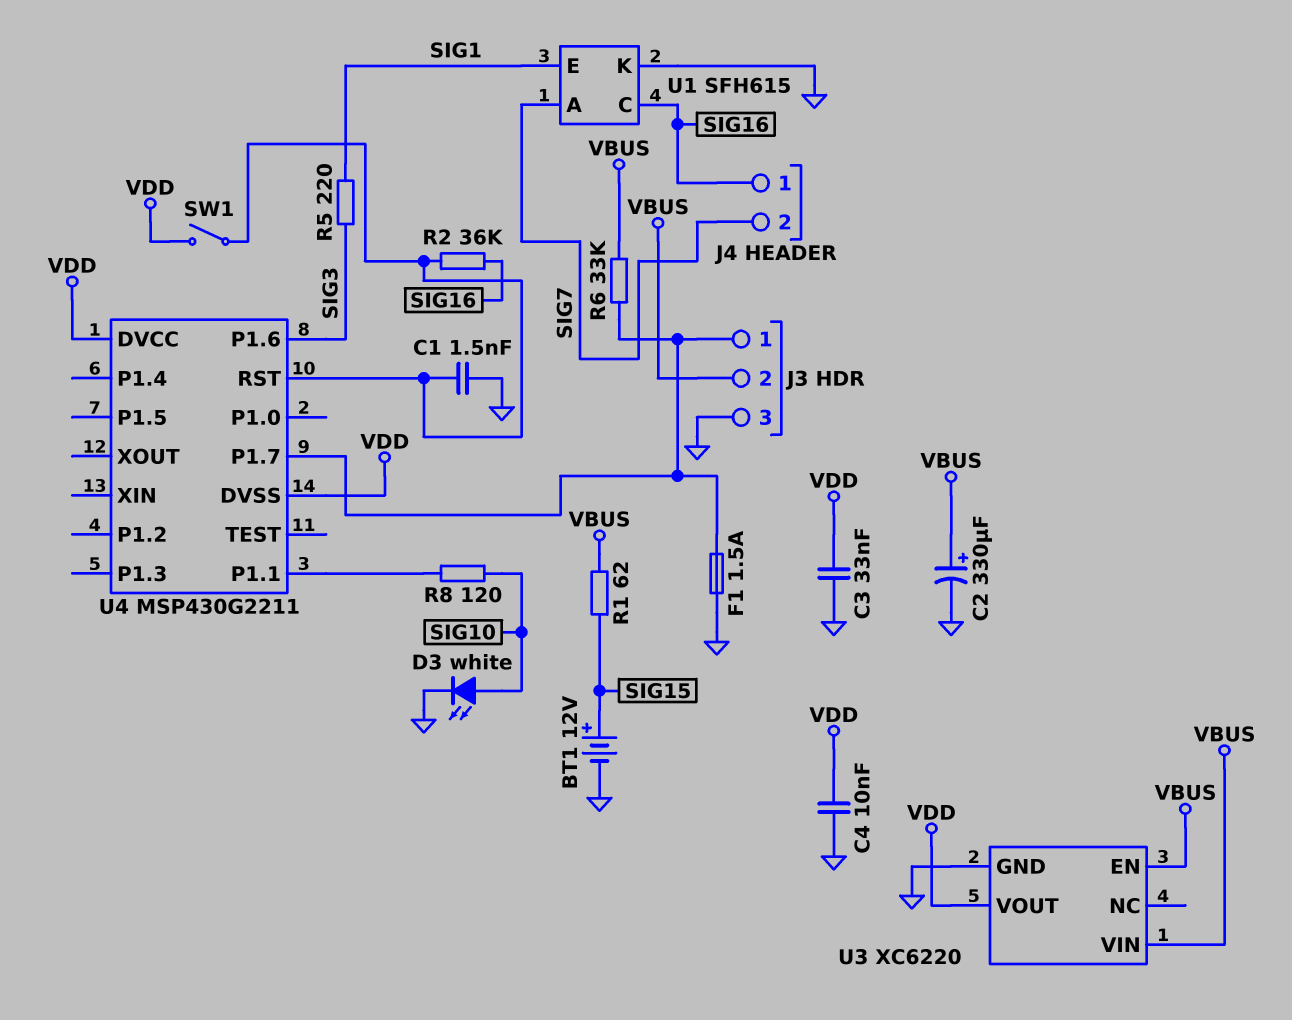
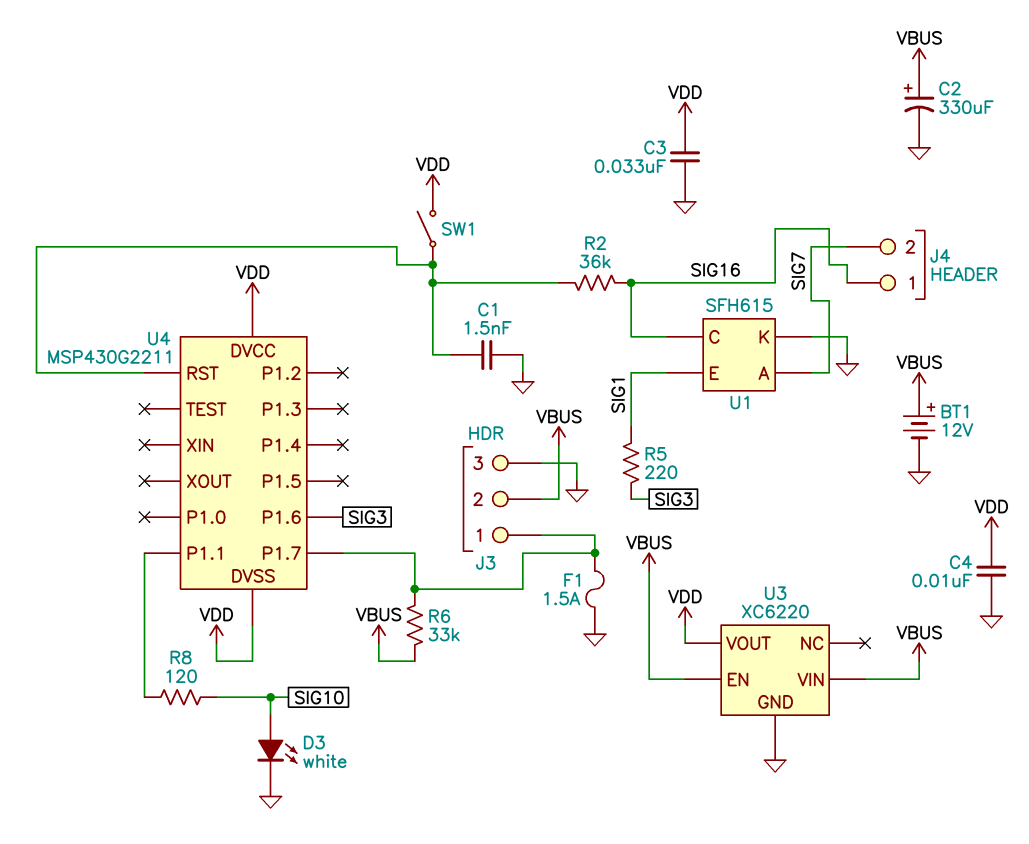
BT1: 12V (plus SIG15, minus GND) -> 12V (plus VBUS, minus GND)
R1: 62 (SIG15, VBUS) -> none

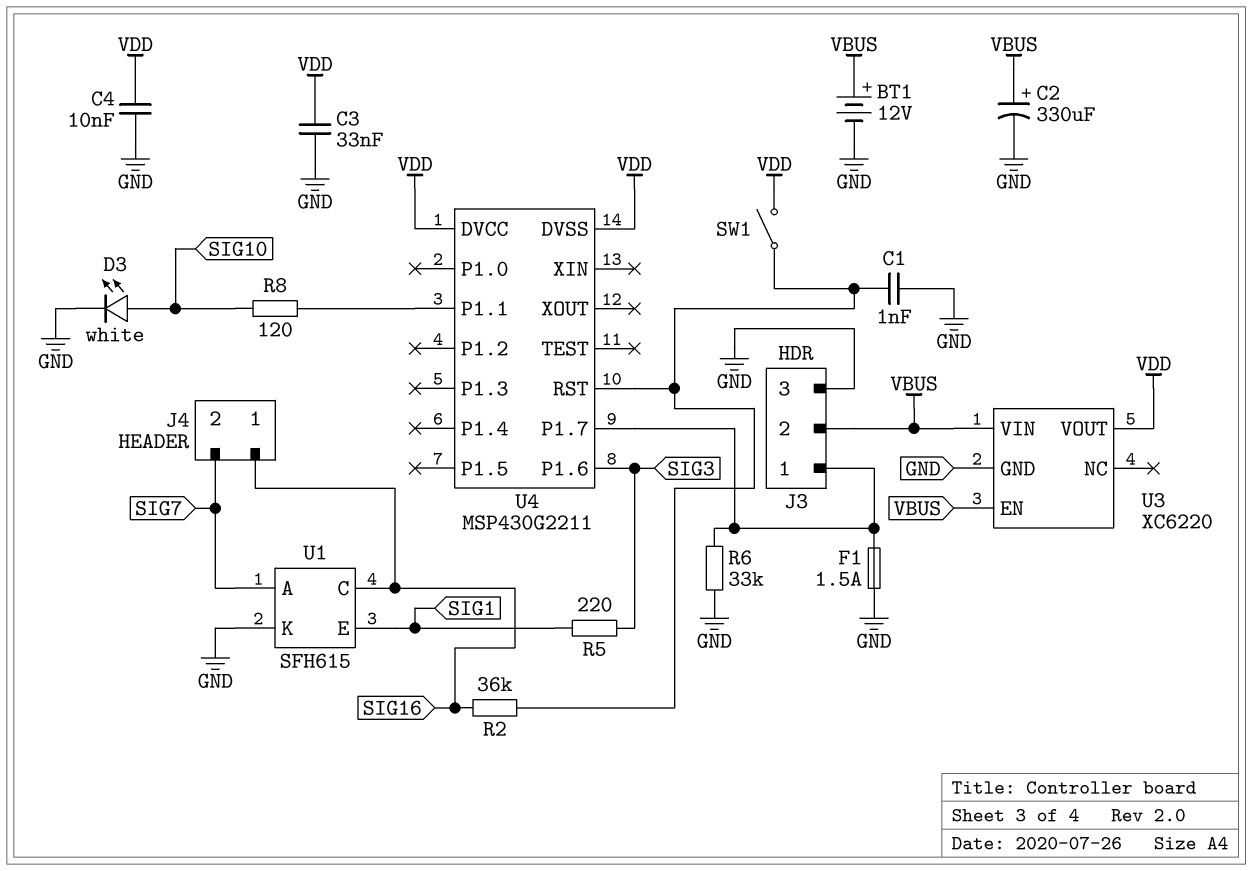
C1: 1.5nF (GND, U4/RST) -> 1nF (GND, U4/RST)
R6: 33k (J3/1, VBUS) -> 33k (GND, J3/1)

